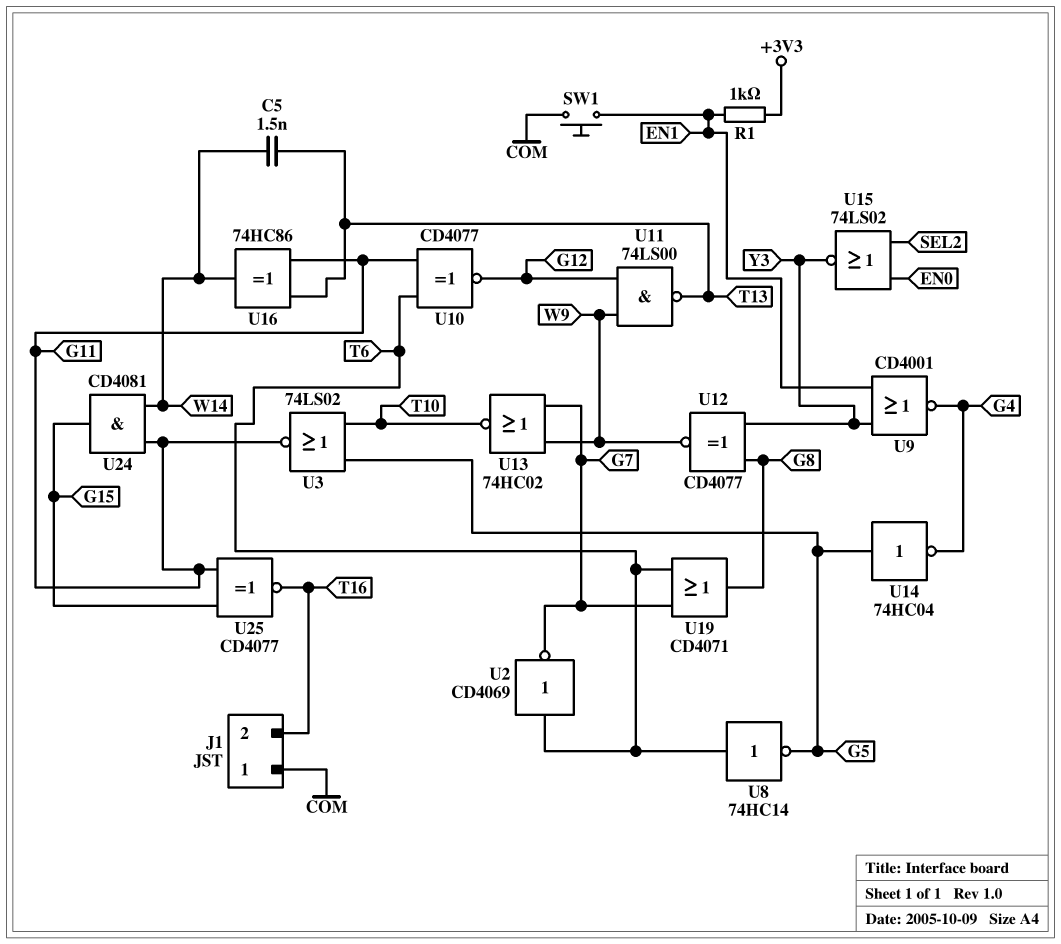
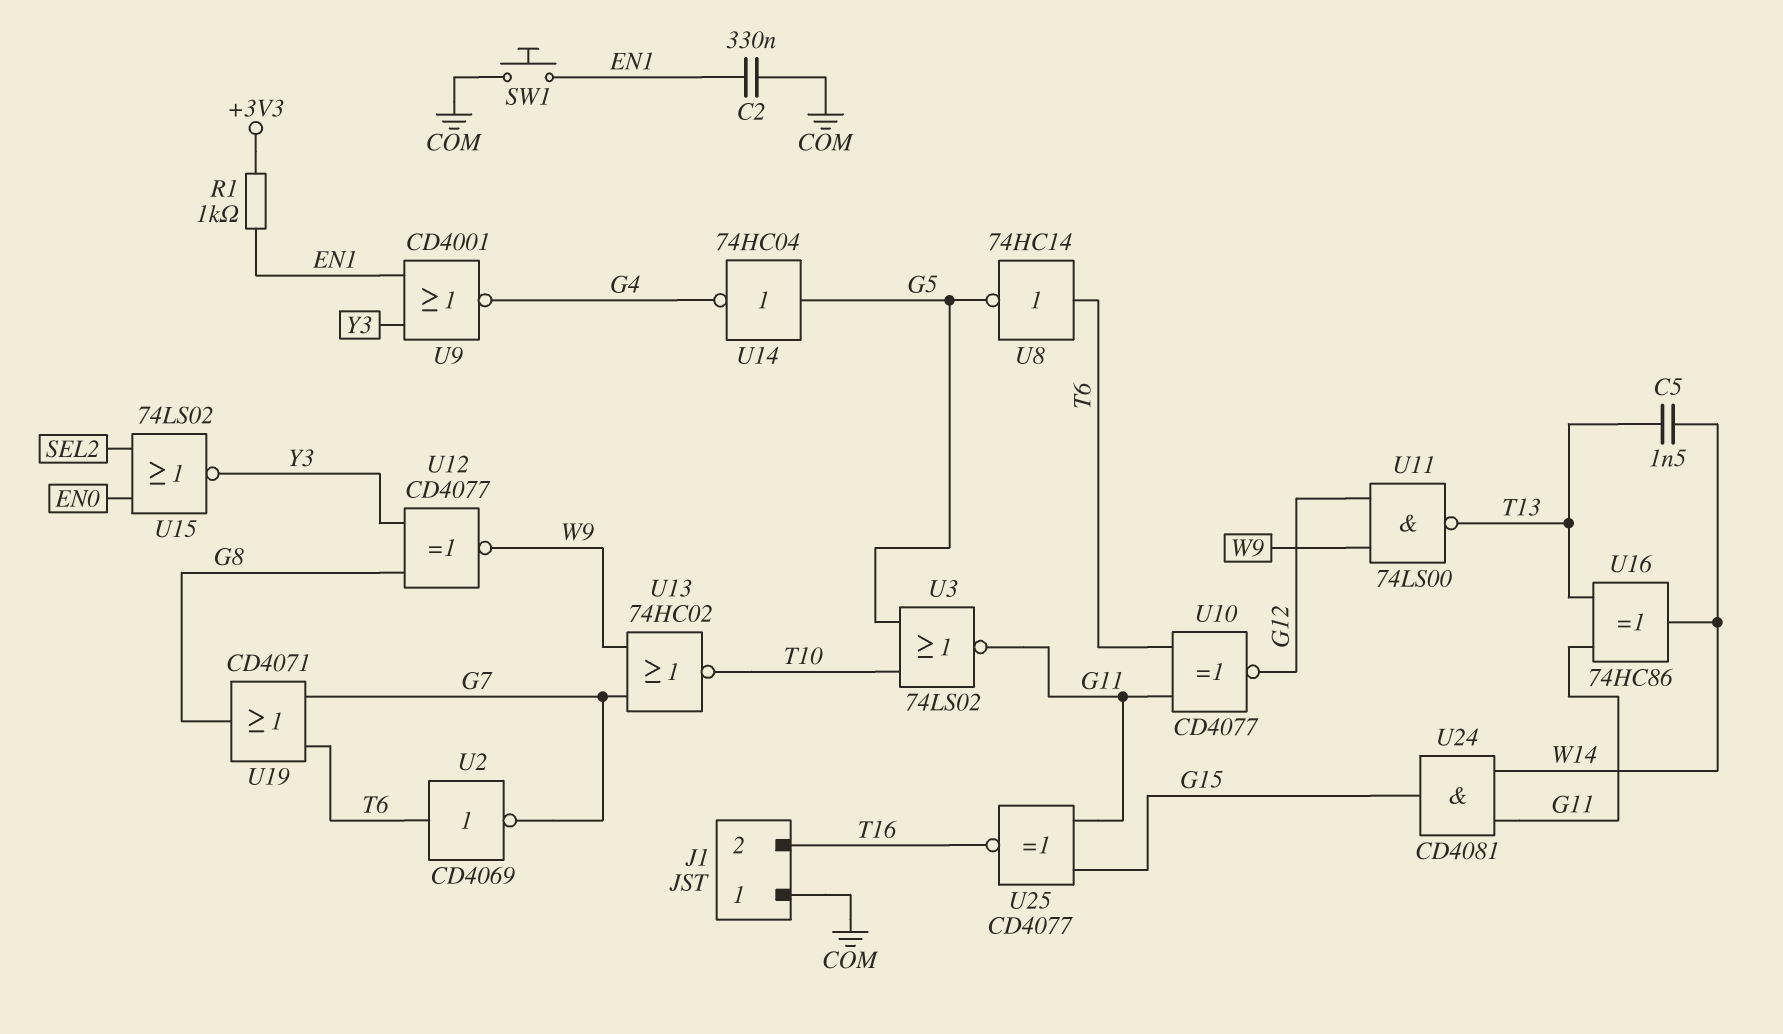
C2: none -> 330nF (COM, EN1)

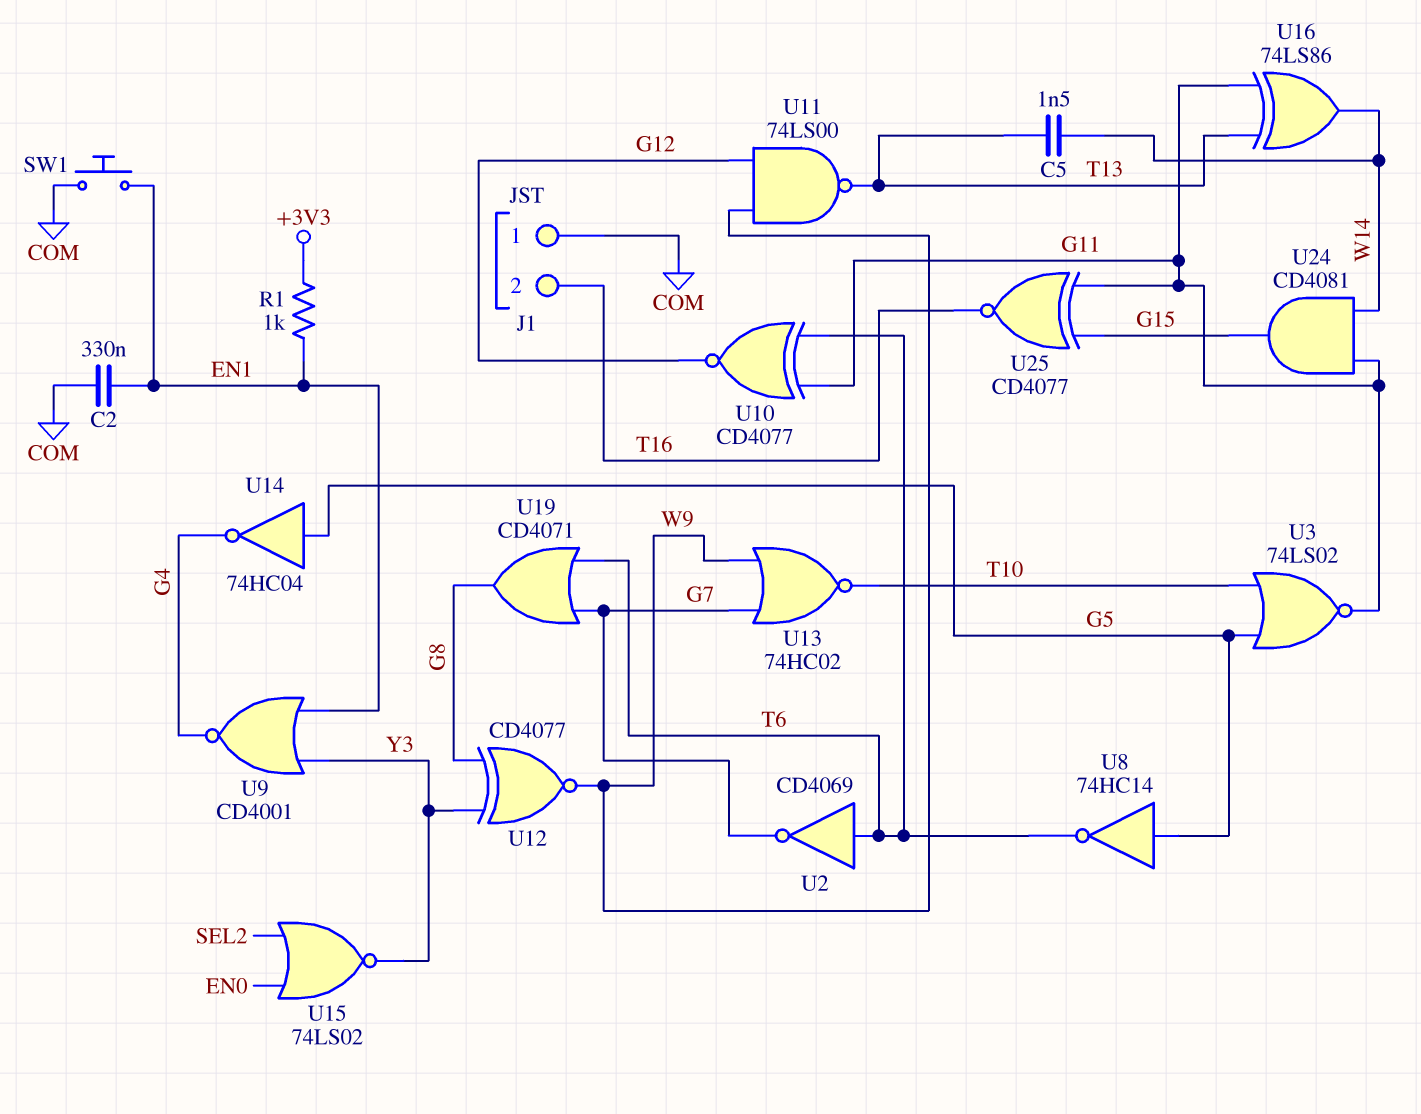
U8: NOT 74HC14 (in T6, out G5) -> NOT 74HC14 (in G5, out T6)
U16: XOR 74HC86 (in G11, in T13, out W14) -> XOR 74LS86 (in G11, in T13, out W14)

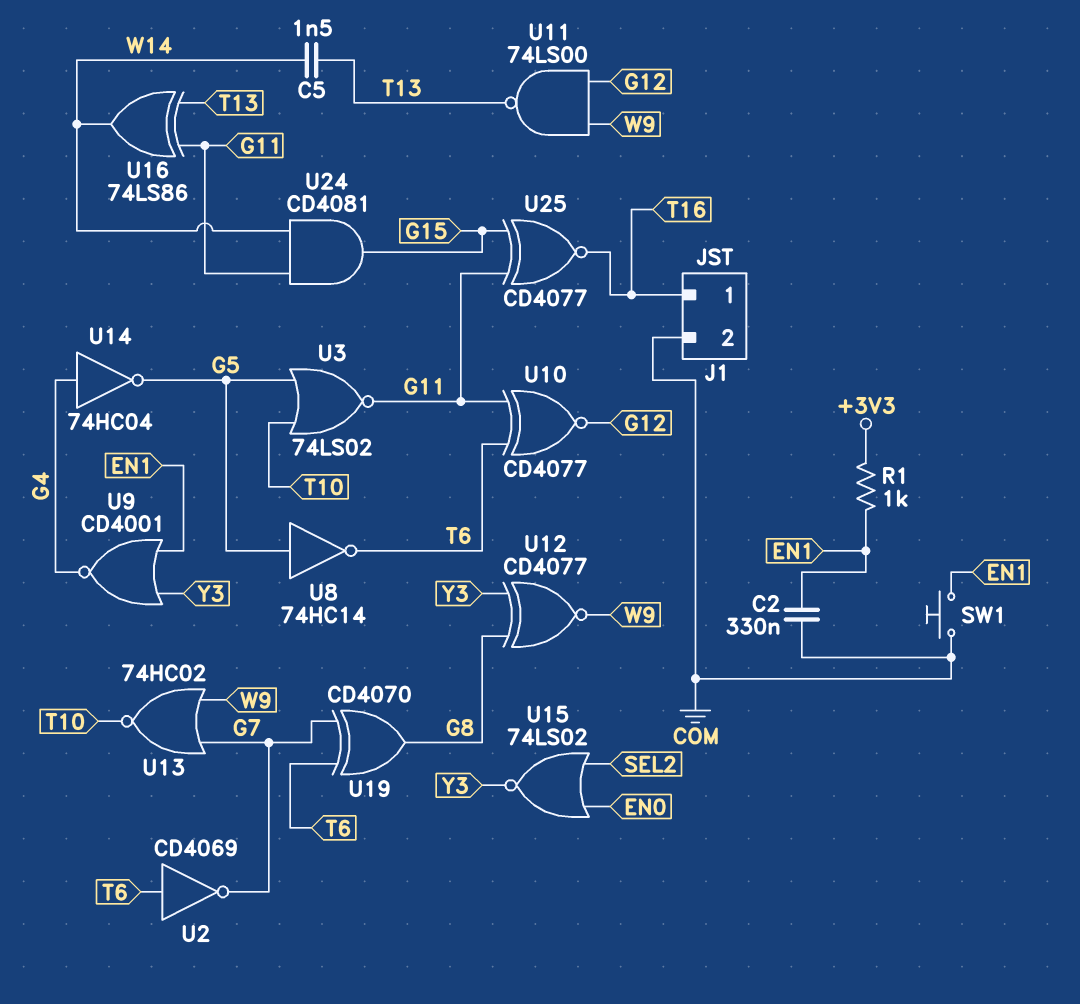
J1 pin 1: COM -> T16
J1 pin 2: T16 -> COM
U14: NOT 74HC04 (in G5, out G4) -> NOT 74HC04 (in G4, out G5)
U19: OR CD4071 (in G7, in T6, out G8) -> XOR CD4070 (in G7, in T6, out G8)

